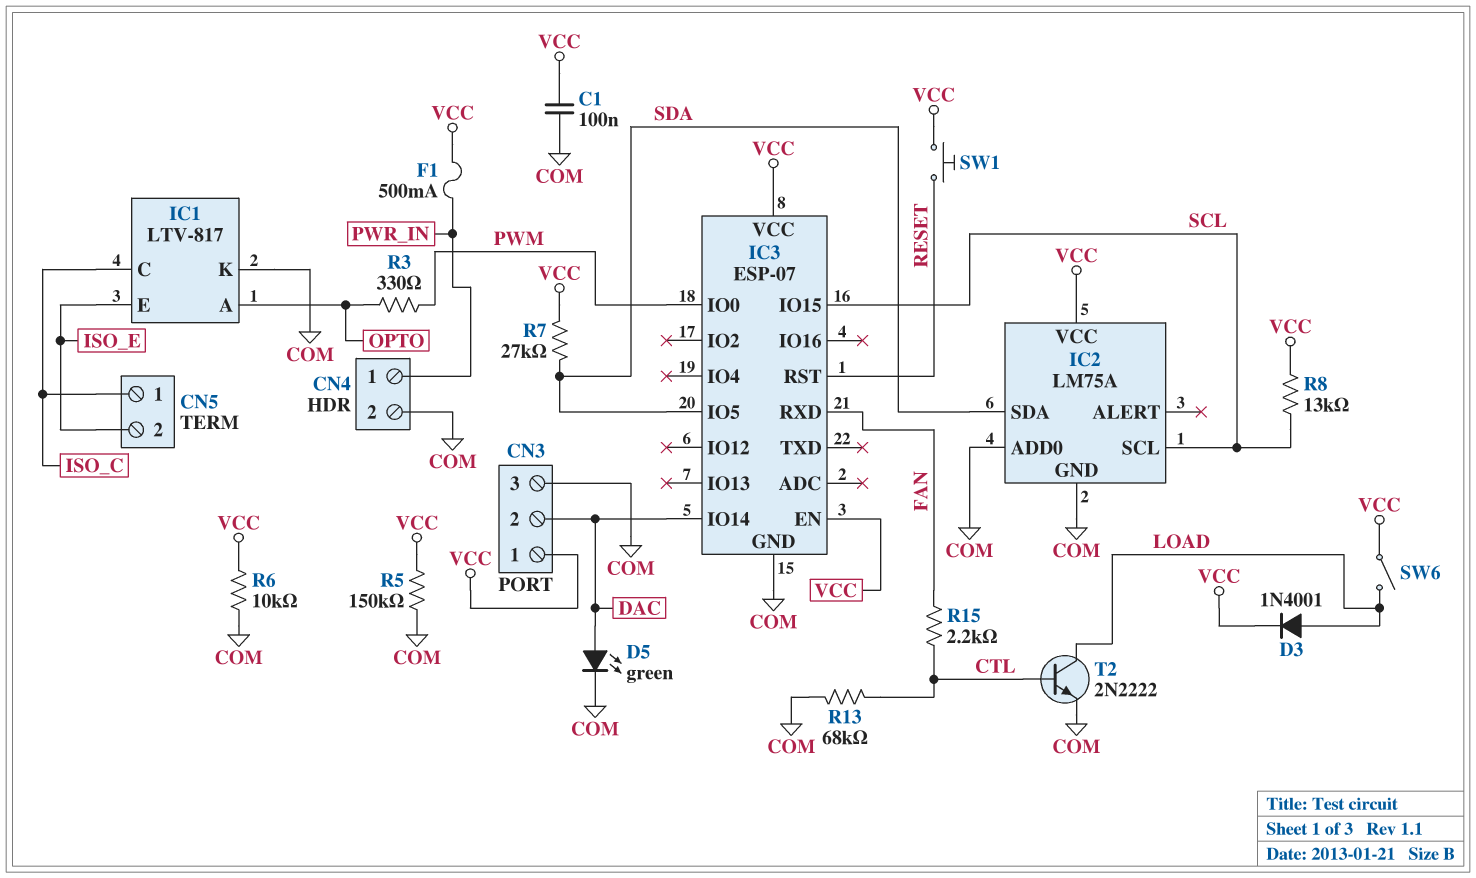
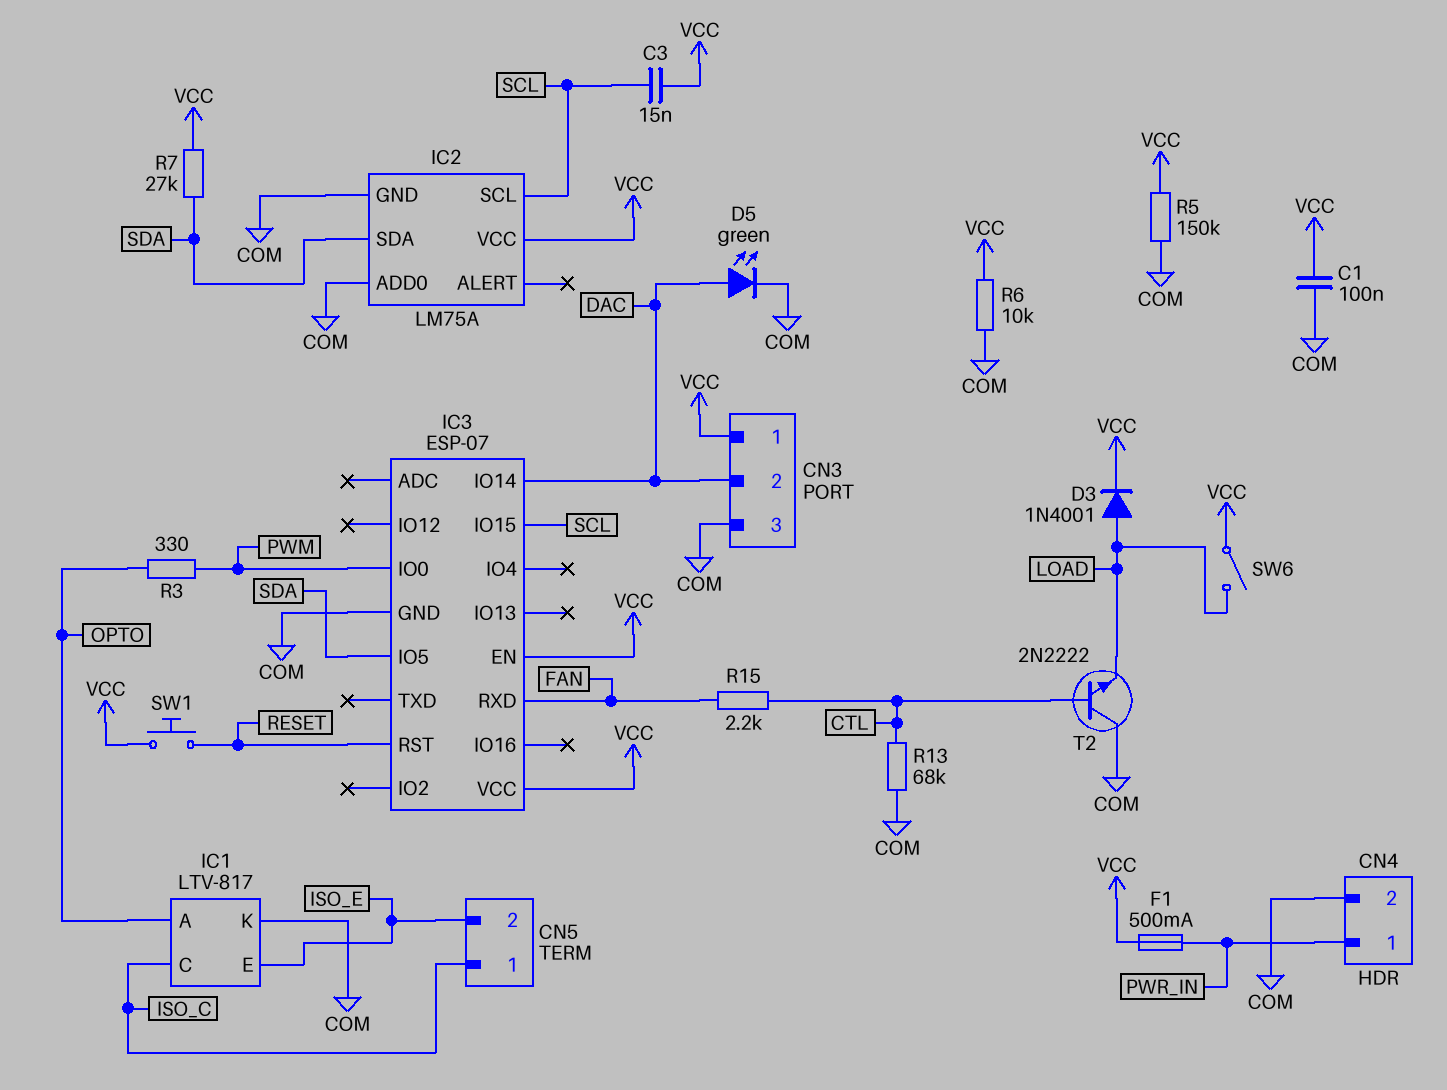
C3: none -> 15nF (SCL, VCC)
R8: 13k (SCL, VCC) -> none
T2: NPN 2N2222 (B CTL, C LOAD, E COM) -> NPN 2N2222 (B CTL, C COM, E LOAD)

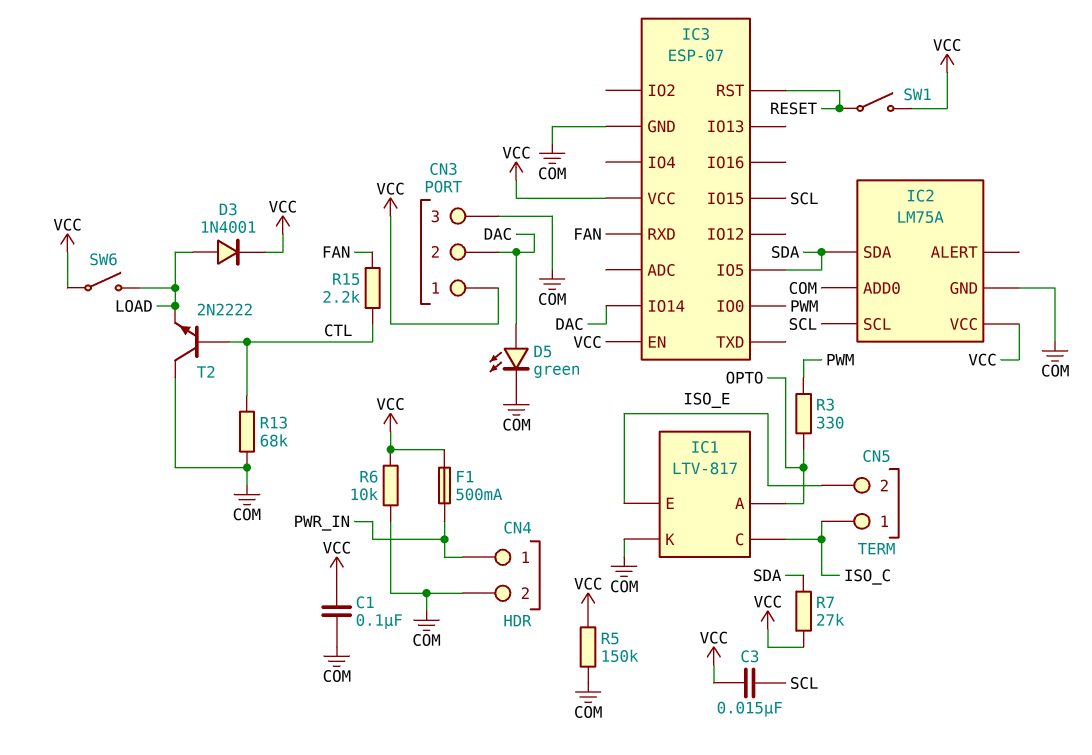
SW1: button (RESET, VCC) -> switch (RESET, VCC)

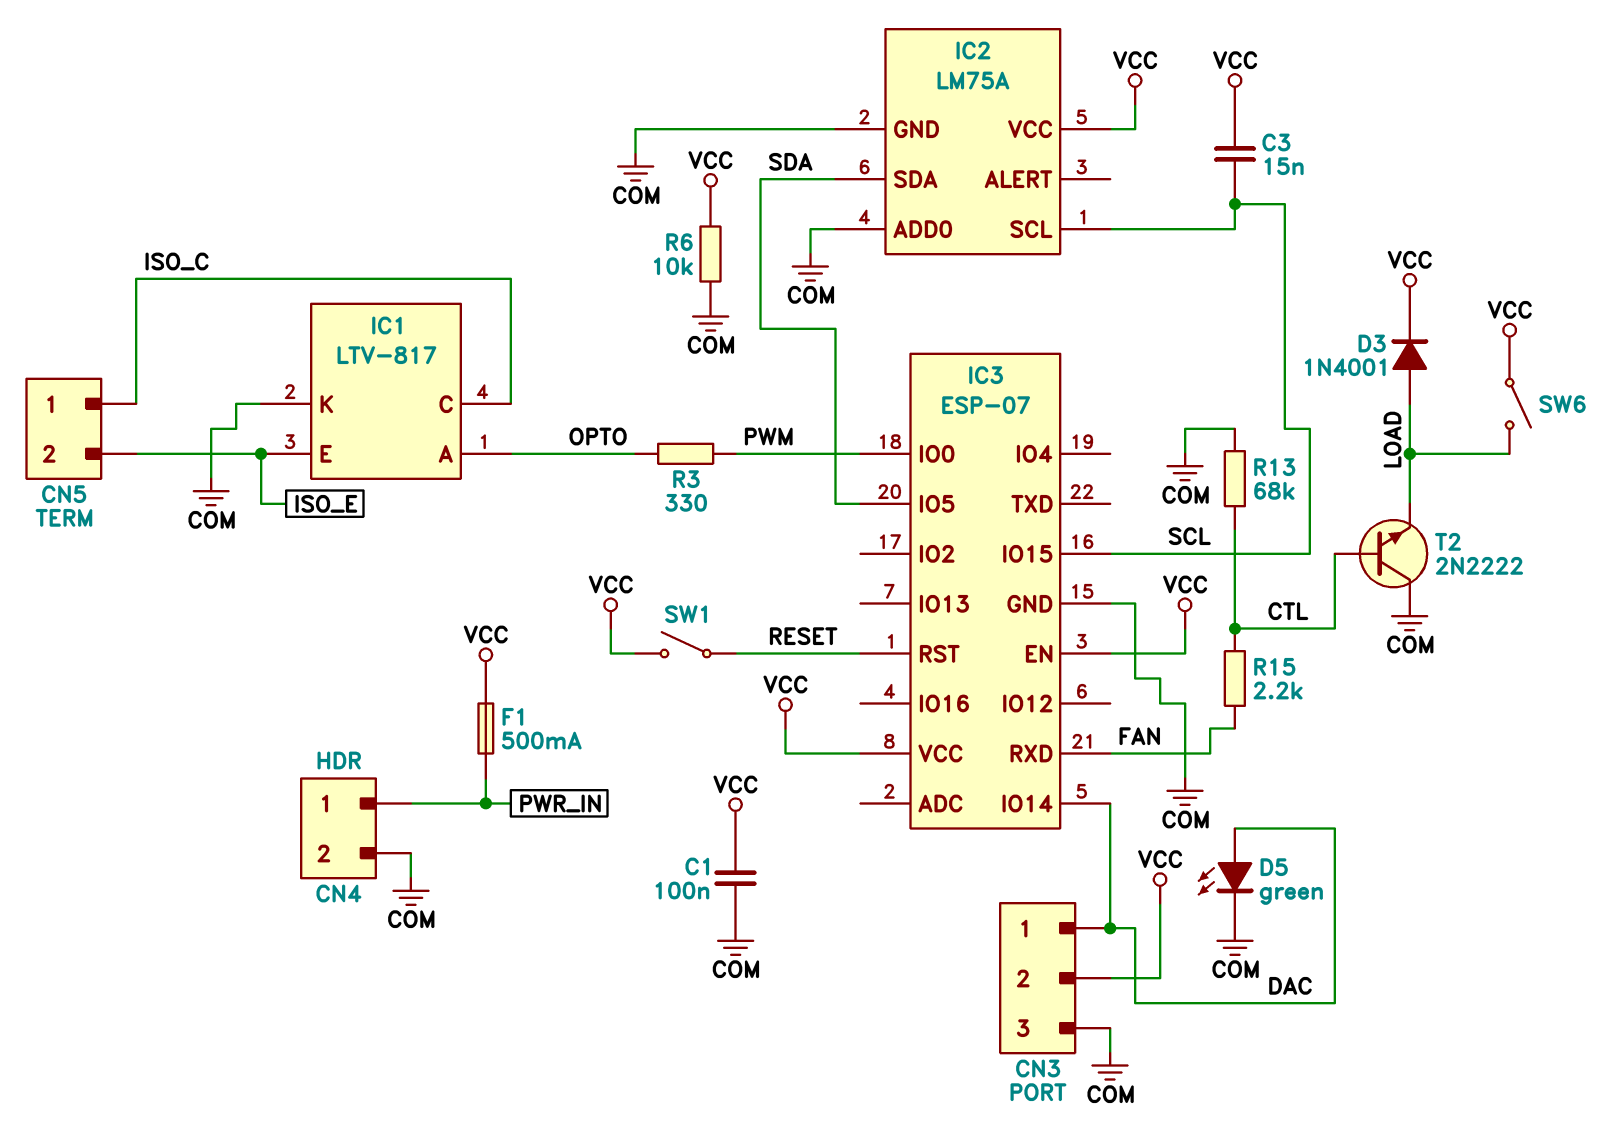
CN3 pin 1: VCC -> DAC
CN3 pin 2: DAC -> VCC
R5: 150k (COM, VCC) -> none
R7: 27k (SDA, VCC) -> none

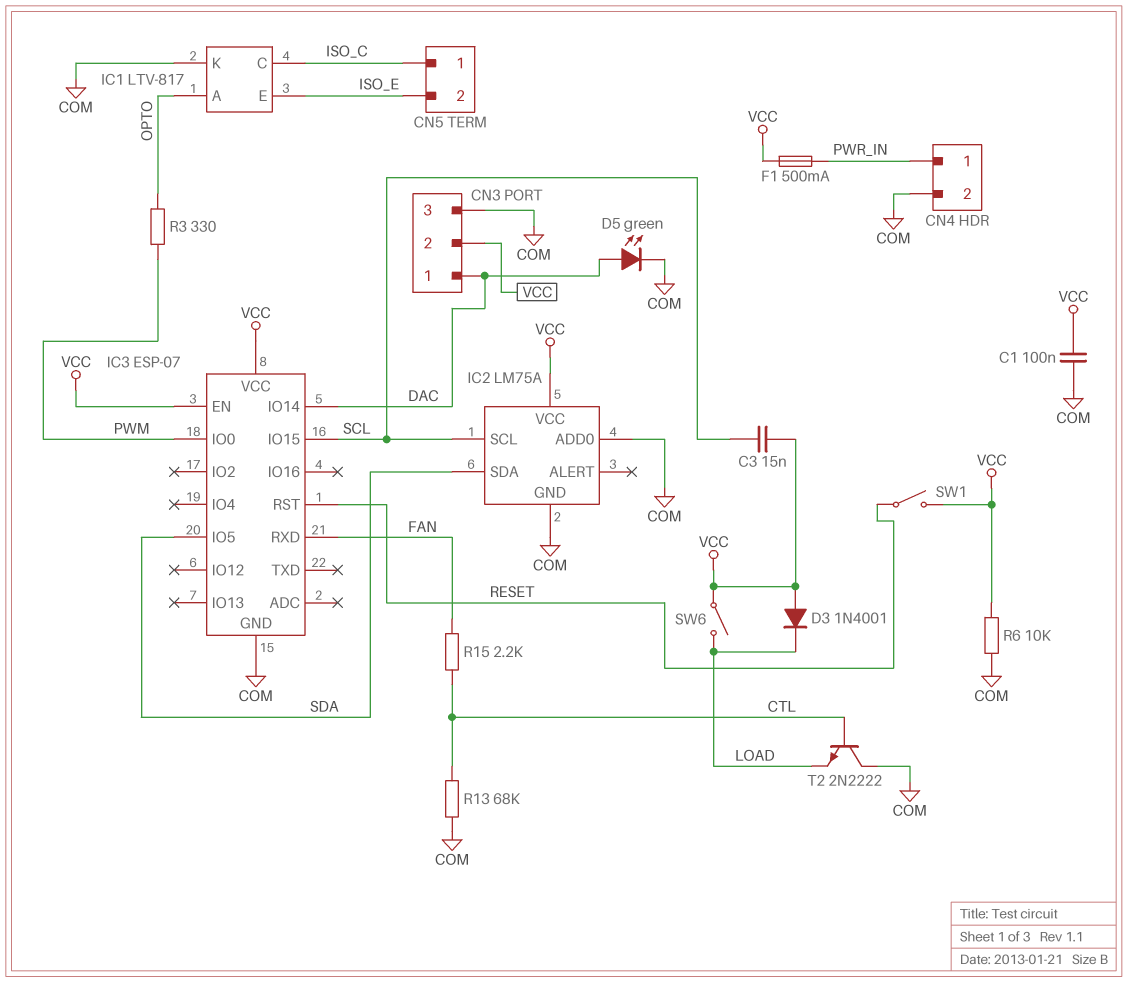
D3: diode 1N4001 (A LOAD, K VCC) -> diode 1N4001 (A VCC, K LOAD)

